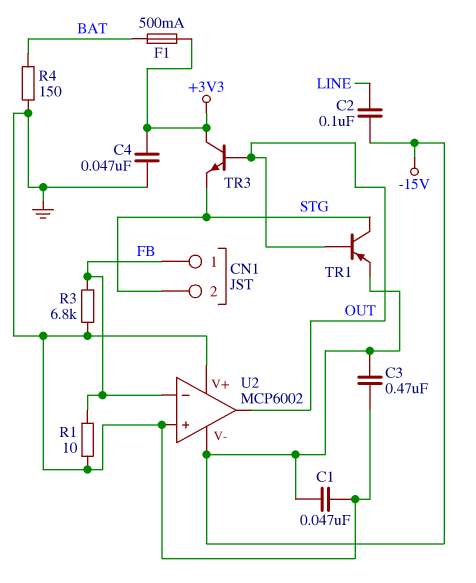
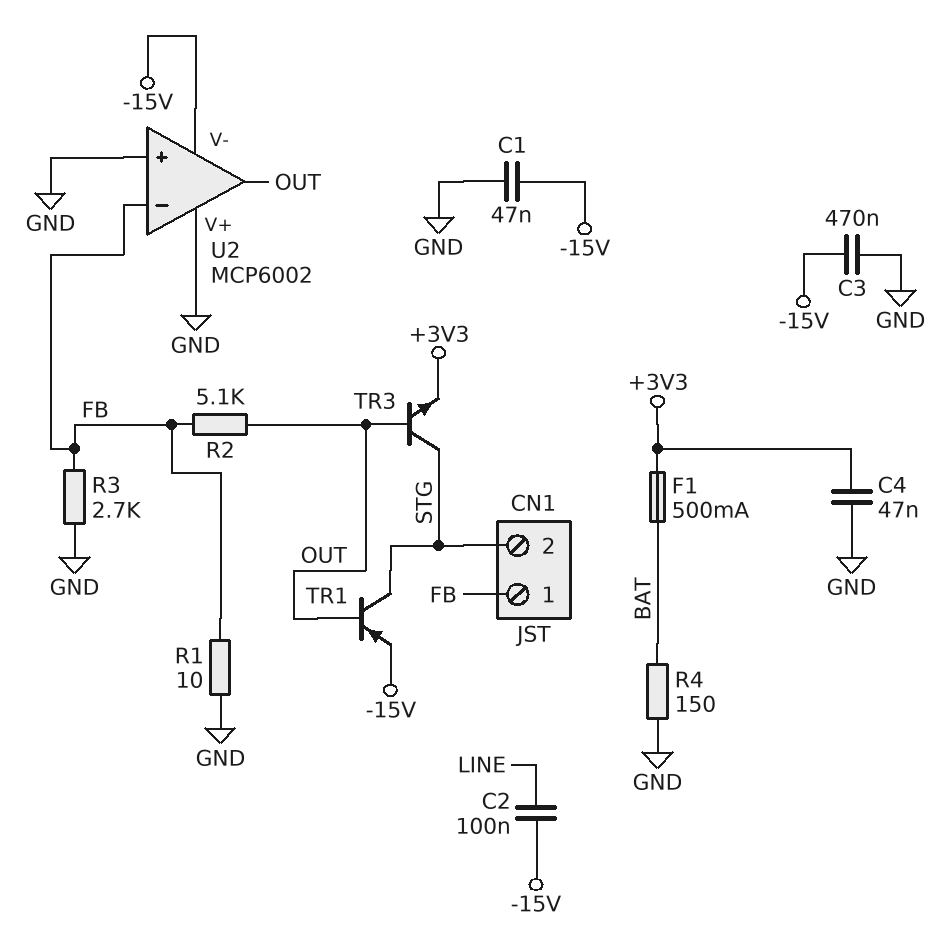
R2: none -> 5.1k (FB, OUT)
R3: 6.8k (FB, GND) -> 2.7k (FB, GND)
TR3: NPN (B OUT, C +3V3, E STG) -> NPN (B OUT, C STG, E +3V3)

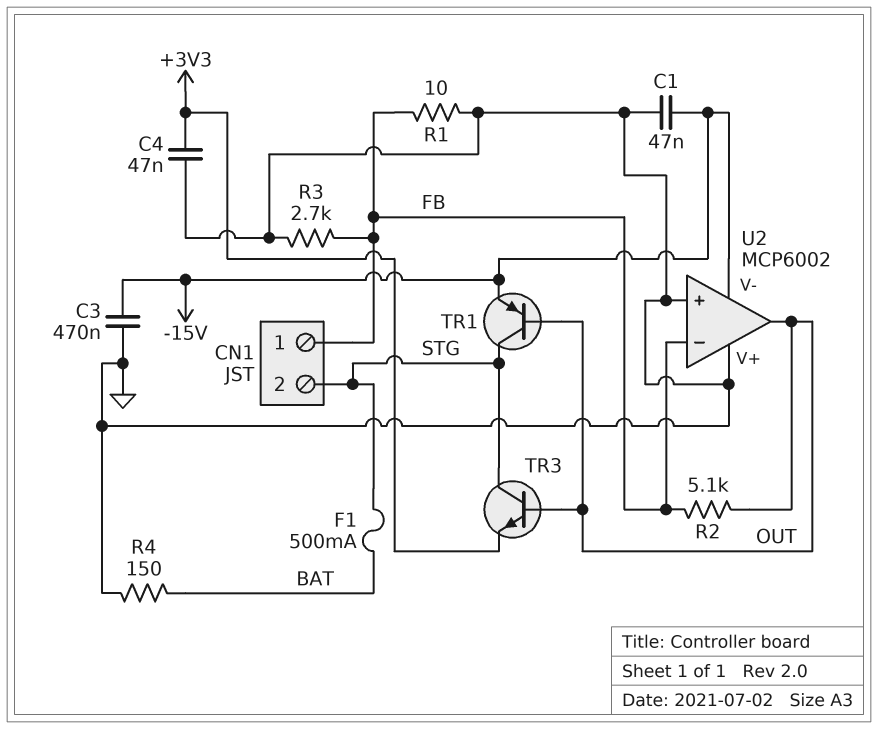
C2: 100nF (-15V, LINE) -> none
F1: 500mA (+3V3, BAT) -> 500mA (BAT, STG)

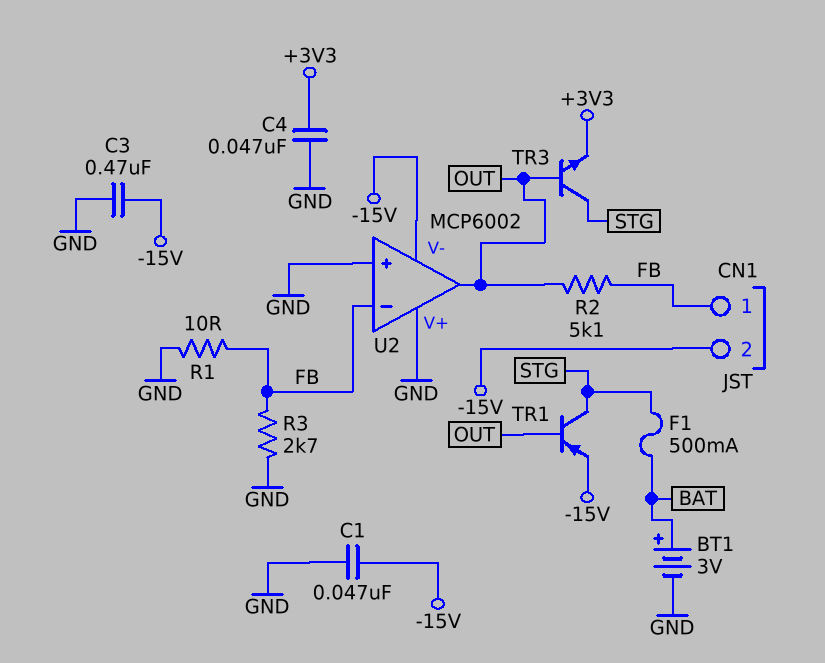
BT1: none -> 3V (plus BAT, minus GND)
CN1 pin 2: STG -> -15V
R4: 150 (BAT, GND) -> none

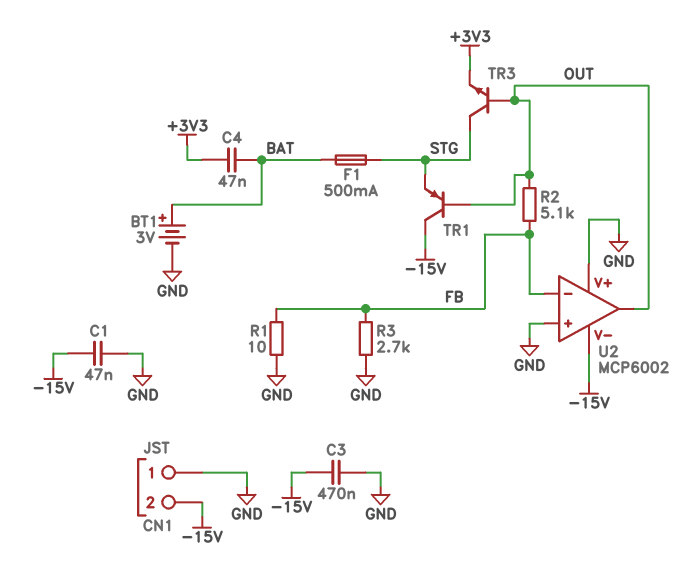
C4: 47nF (+3V3, GND) -> 47nF (+3V3, BAT)
CN1 pin 1: FB -> GND
TR1: PNP (B OUT, C STG, E -15V) -> PNP (B OUT, C -15V, E STG)

